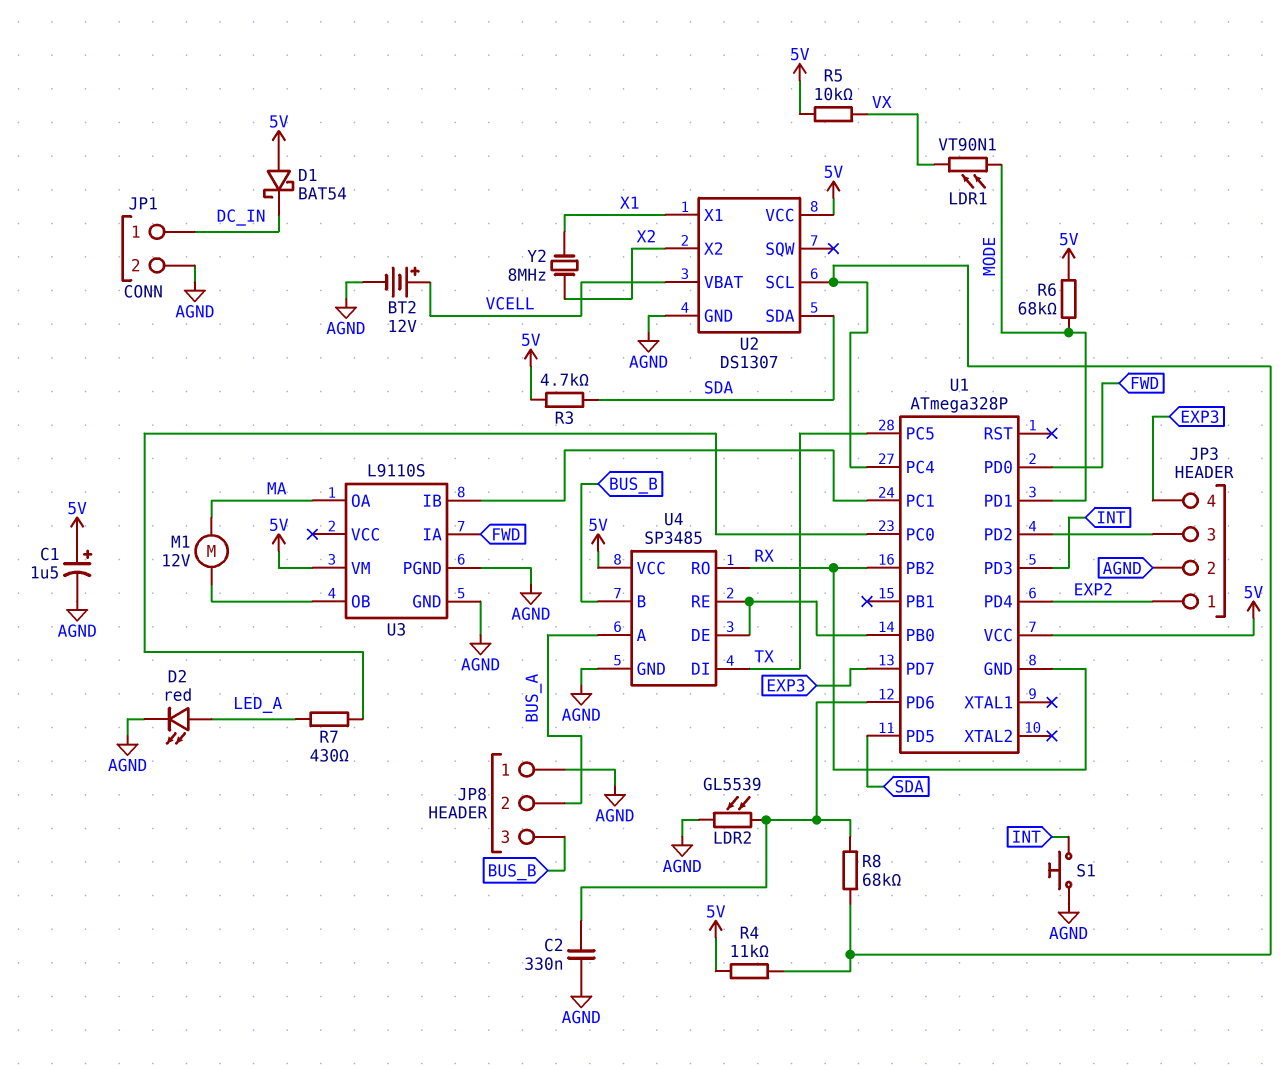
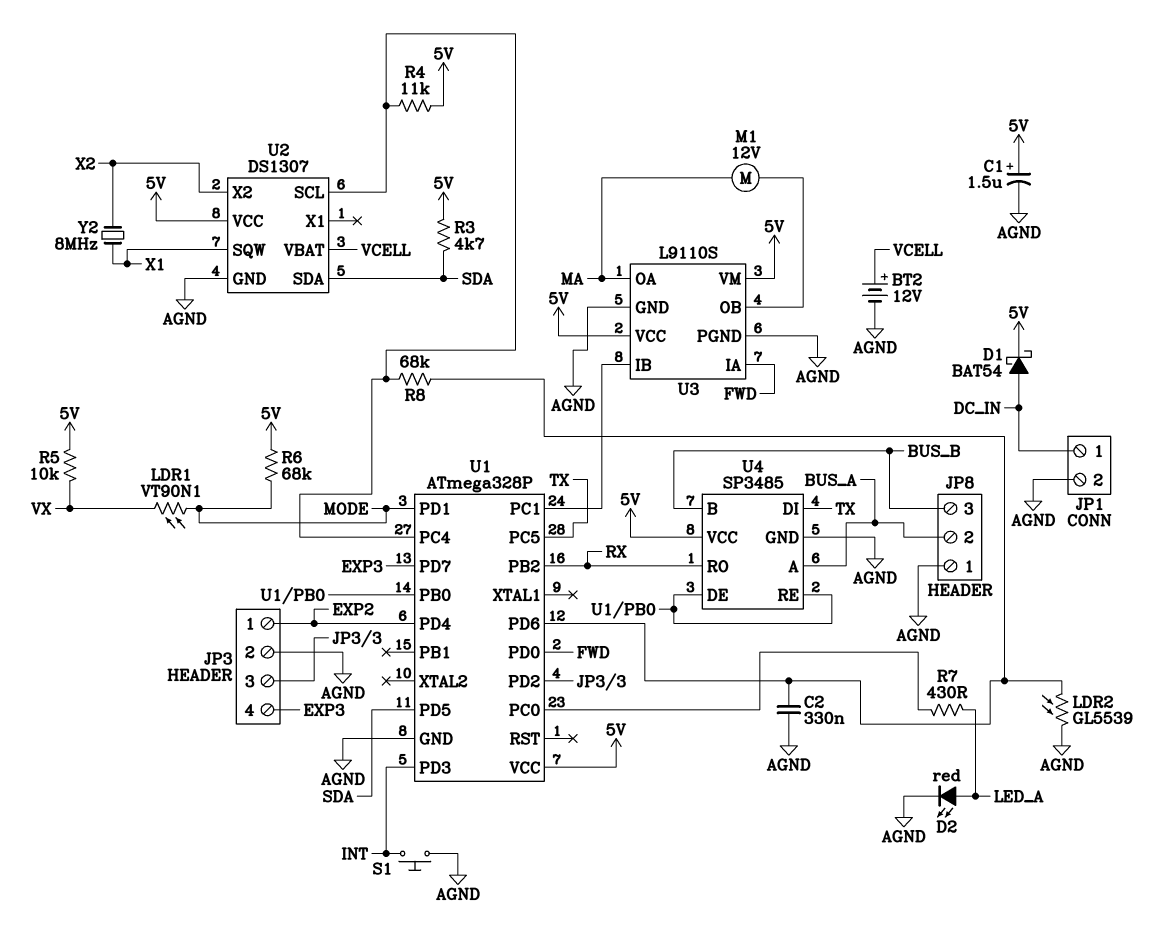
D1: schottky BAT54 (A 5V, K DC_IN) -> schottky BAT54 (A DC_IN, K 5V)
U1 pin GND: RX -> AGND
U2 pin SQW: none -> X1
U2 pin X1: X1 -> none
U3 pin VCC: none -> 5V

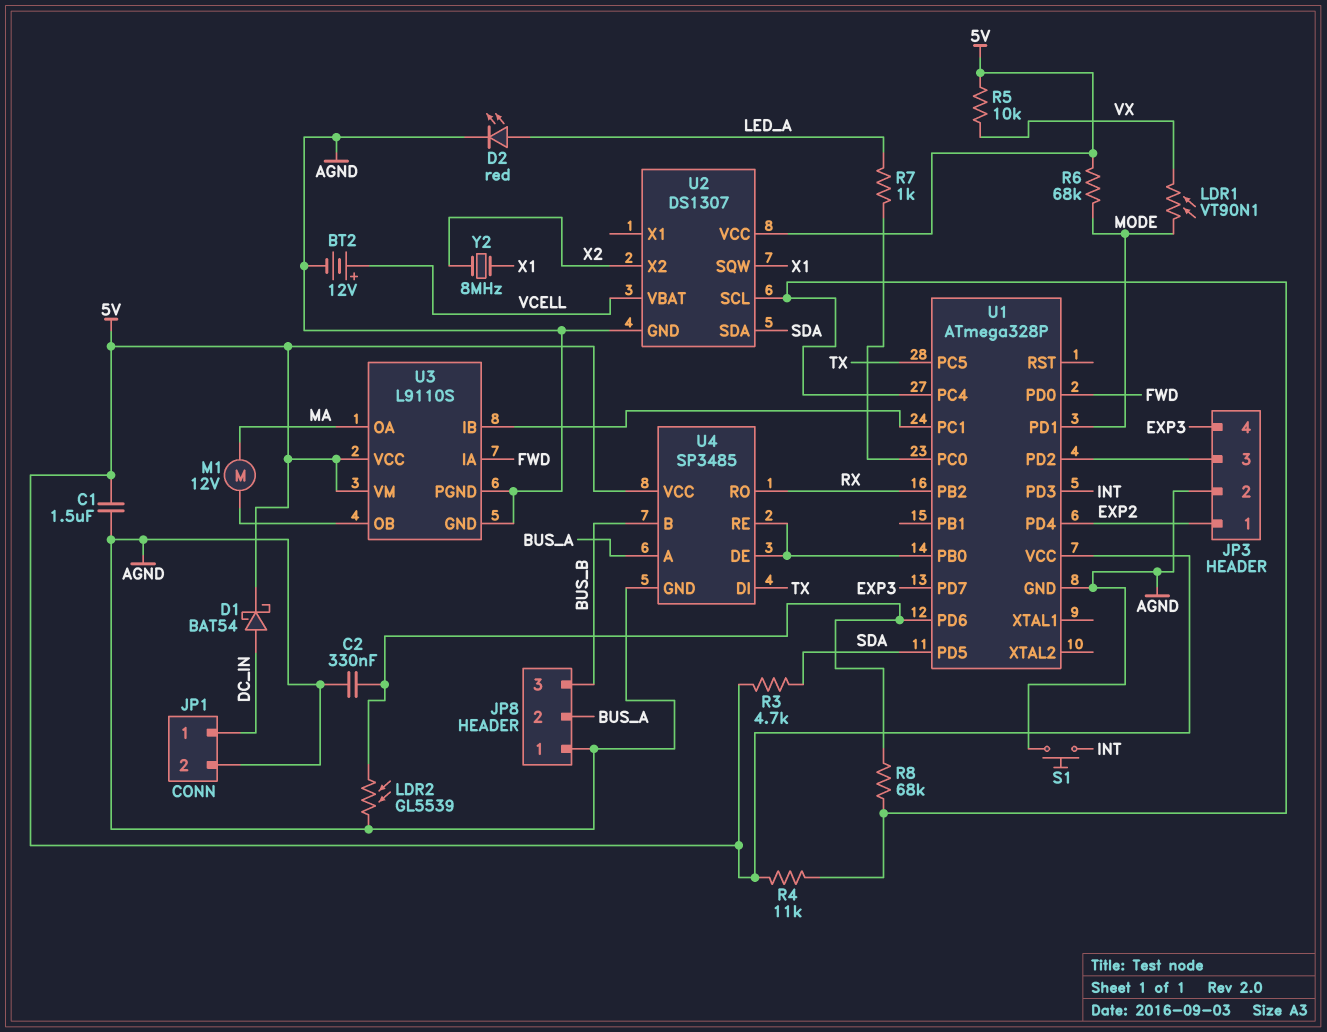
C1: 1.5uF (plus 5V, minus AGND) -> 1.5uF (5V, AGND)
R7: 430 (LED_A, U1/PC0) -> 1k (LED_A, U1/PC0)

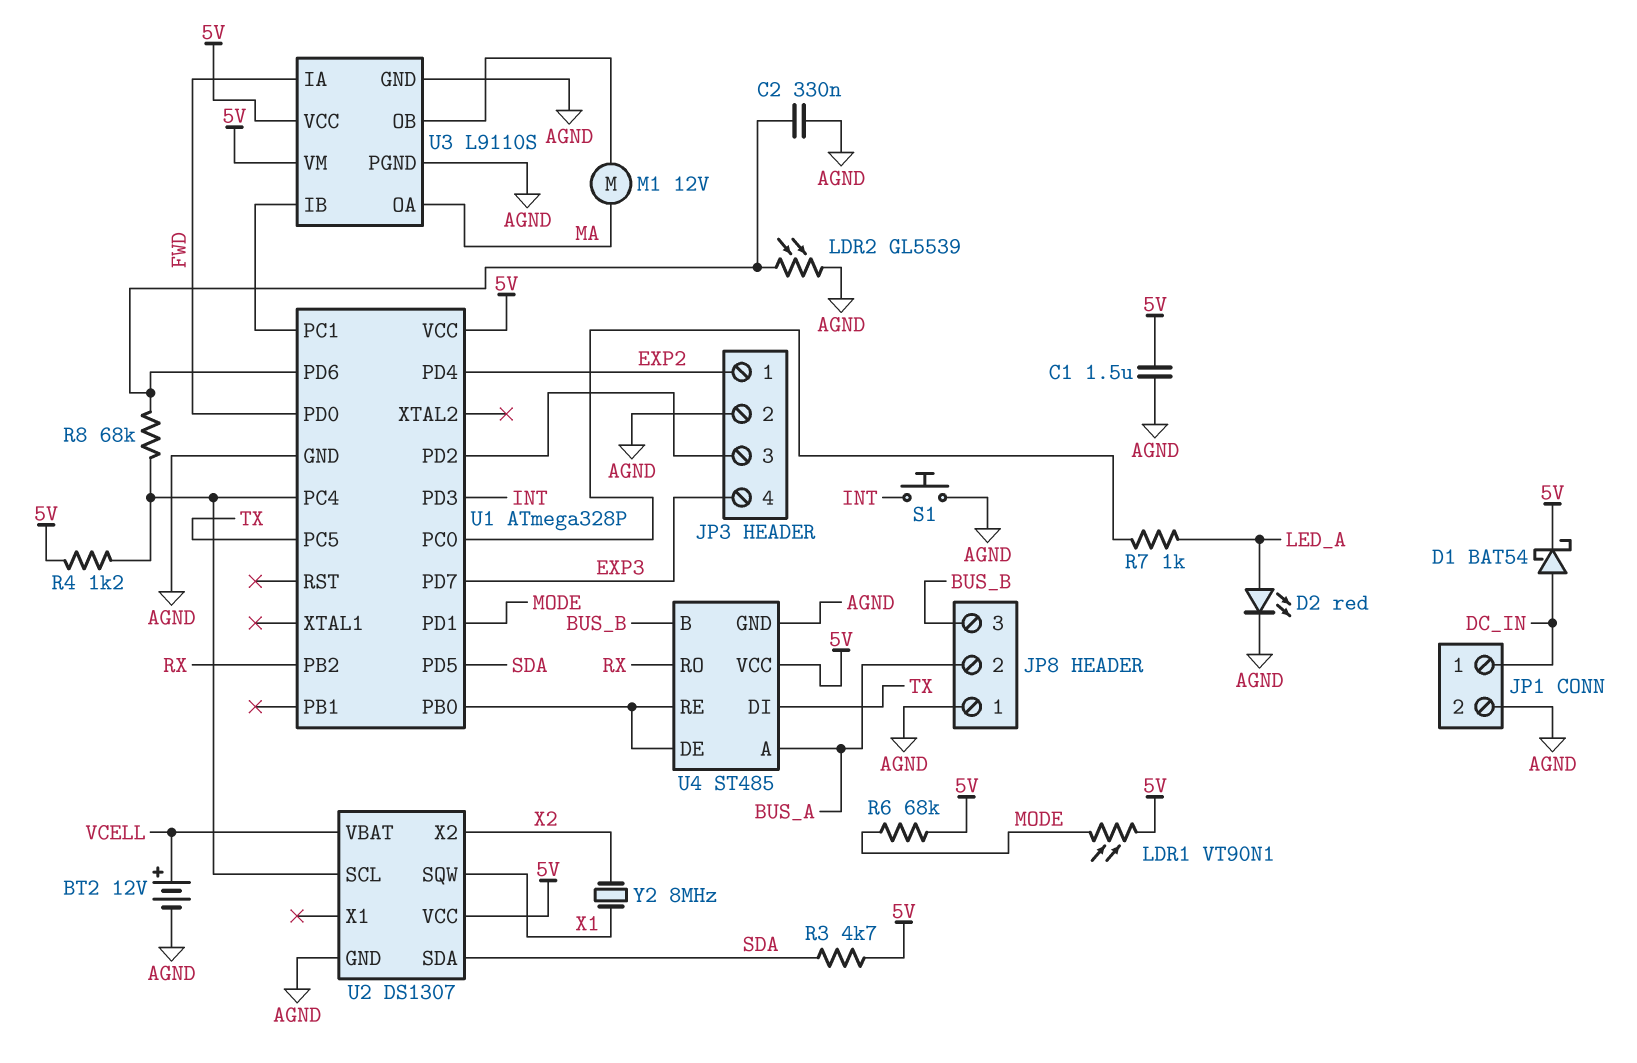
LDR1: VT90N1 (MODE, VX) -> VT90N1 (5V, MODE)
R4: 11k (5V, U1/PC4) -> 1.2k (5V, U1/PC4)
R5: 10k (5V, VX) -> none
U4: SP3485 -> ST485

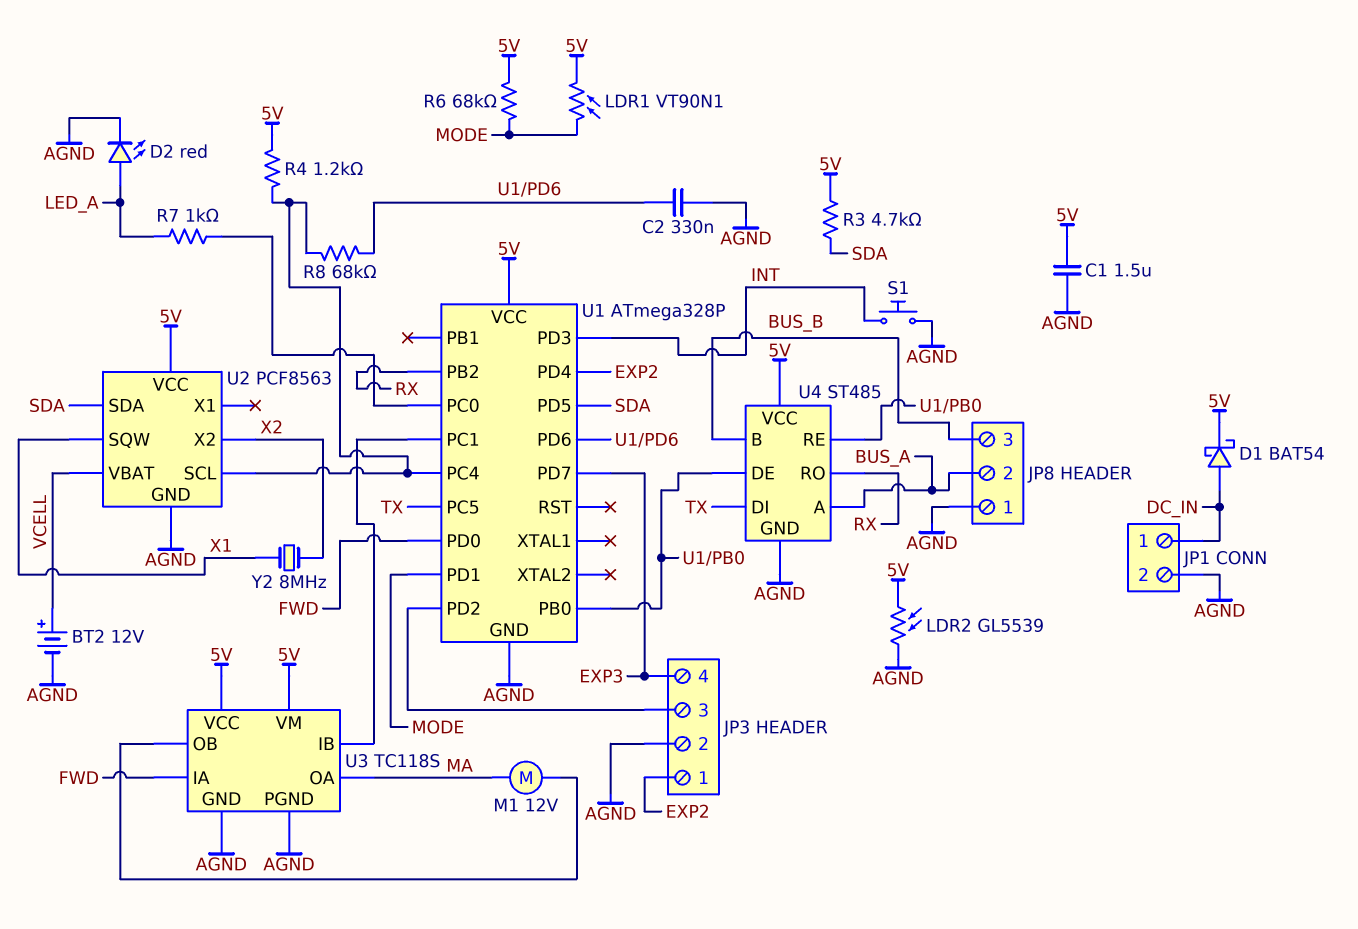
LDR2: GL5539 (AGND, U1/PD6) -> GL5539 (5V, AGND)
U2: DS1307 -> PCF8563
U3: L9110S -> TC118S

